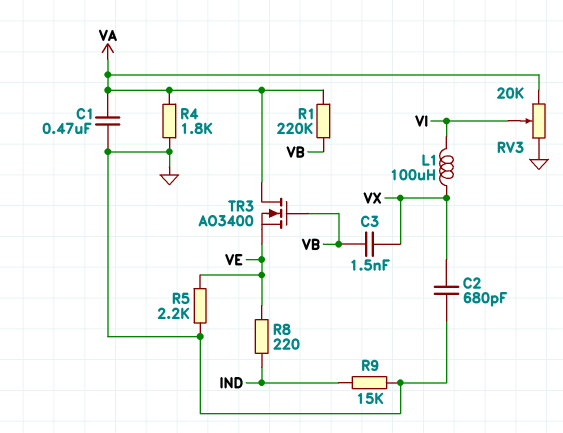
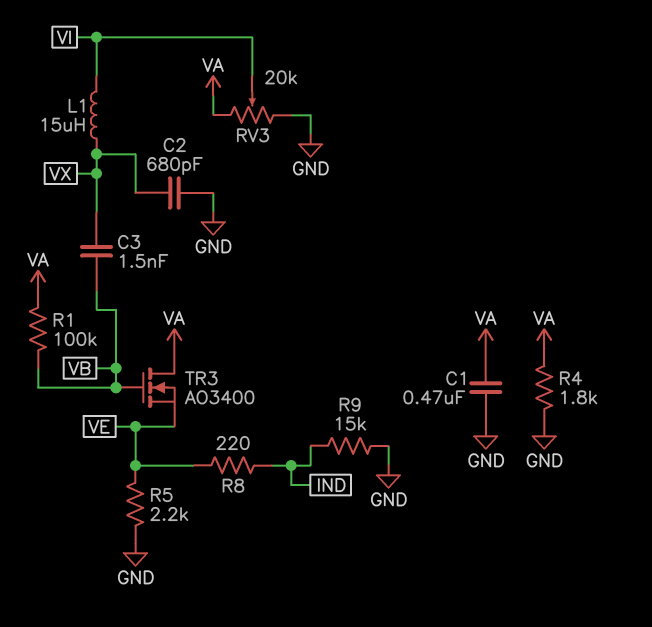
L1: 100uH (VI, VX) -> 15uH (VI, VX)
R1: 220k (VA, VB) -> 100k (VA, VB)

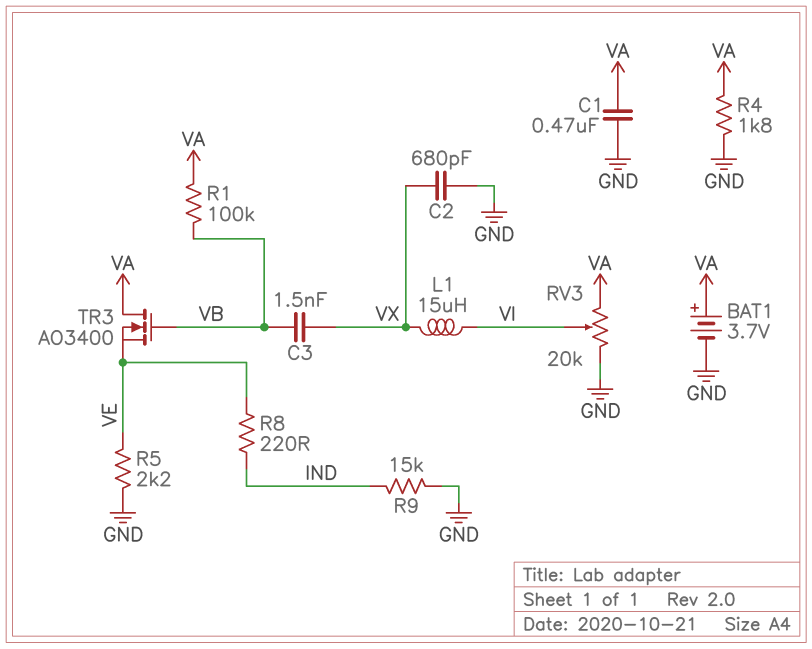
BAT1: none -> 3.7V (plus VA, minus GND)

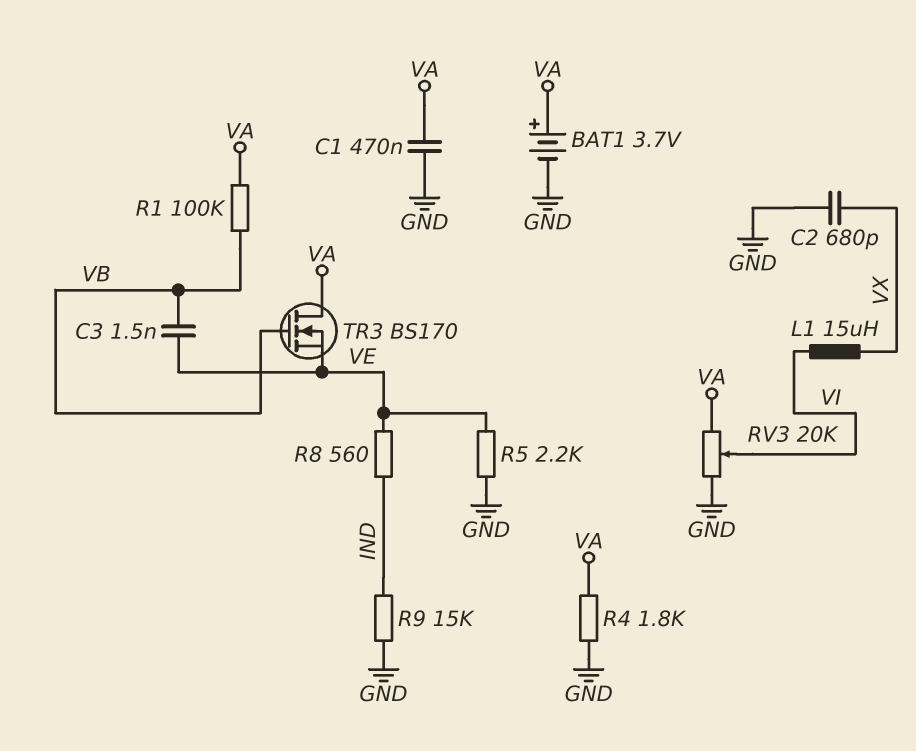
C3: 1.5nF (VB, VX) -> 1.5nF (VB, VE)
R8: 220 (IND, VE) -> 560 (IND, VE)
TR3: NMOS AO3400 (G VB, D VA, S VE) -> NMOS BS170 (G VB, D VA, S VE)

